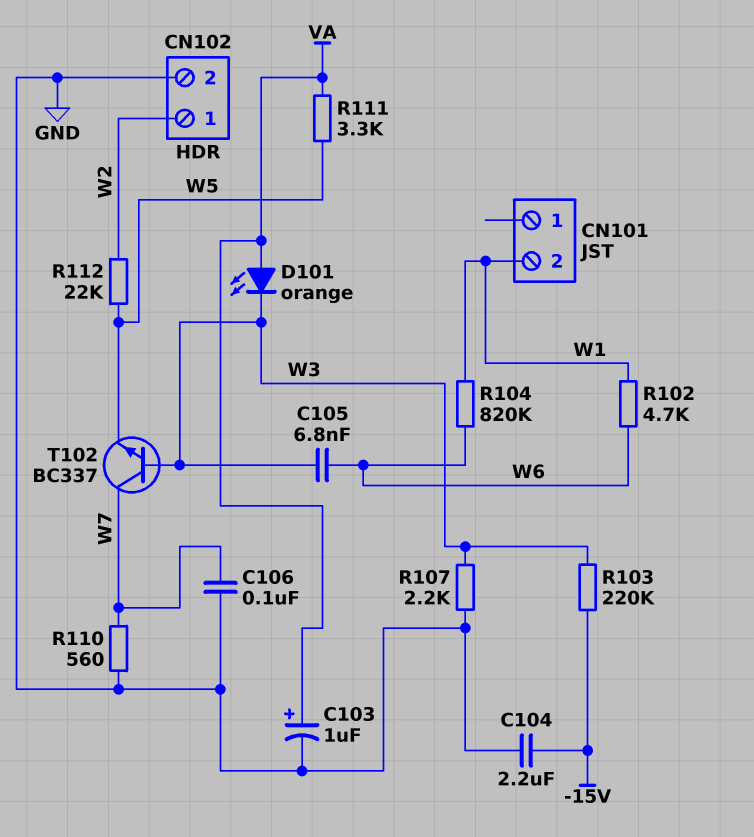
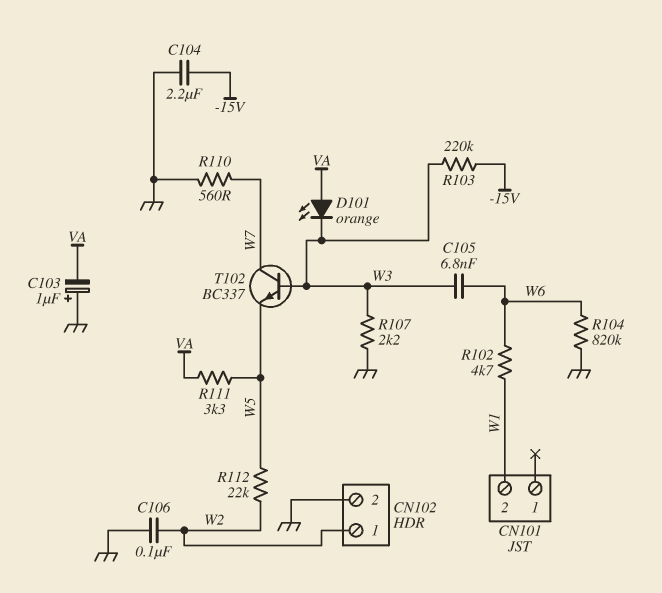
C103: 1uF (plus VA, minus GND) -> 1uF (plus GND, minus VA)
C106: 100nF (GND, W7) -> 100nF (GND, W2)
R104: 820k (W1, W6) -> 820k (GND, W6)

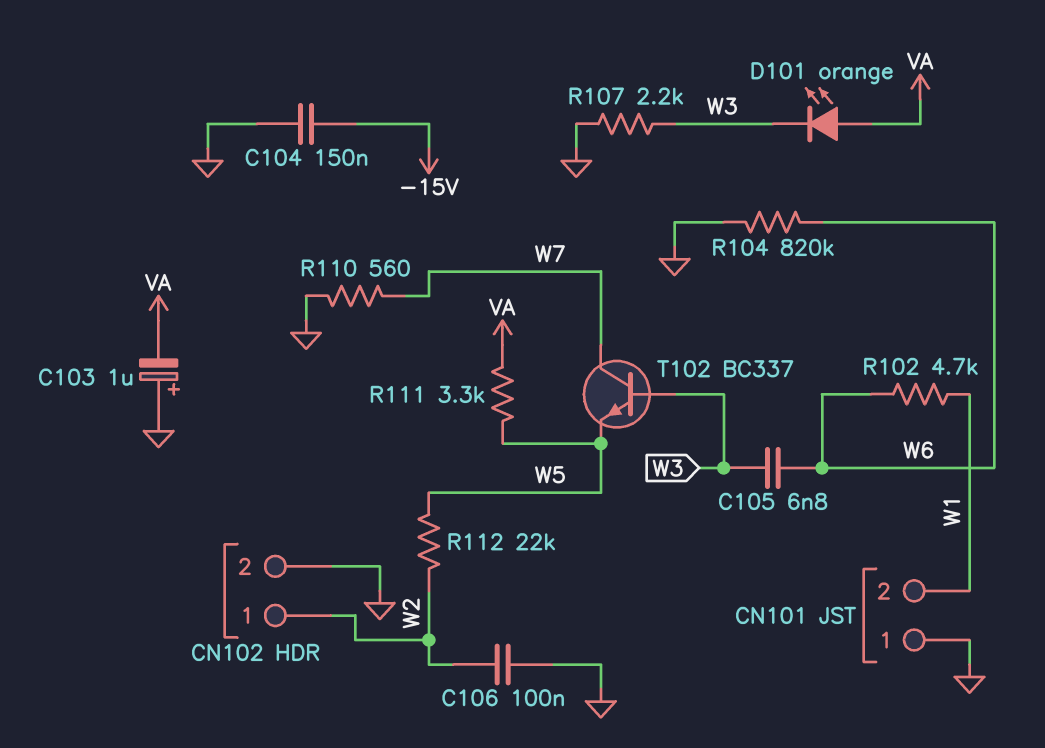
C104: 2.2uF (-15V, GND) -> 150nF (-15V, GND)
CN101 pin 1: none -> GND
R103: 220k (-15V, W3) -> none

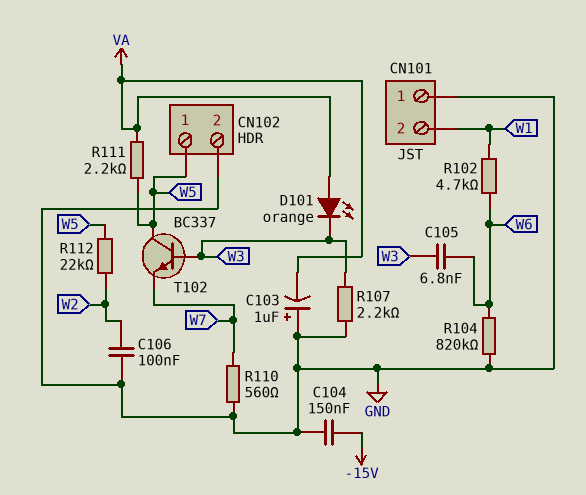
CN102 pin 1: W2 -> W5
R111: 3.3k (VA, W5) -> 2.2k (VA, W5)
T102: NPN BC337 (B W3, C W7, E W5) -> NPN BC337 (B W3, C W5, E W7)

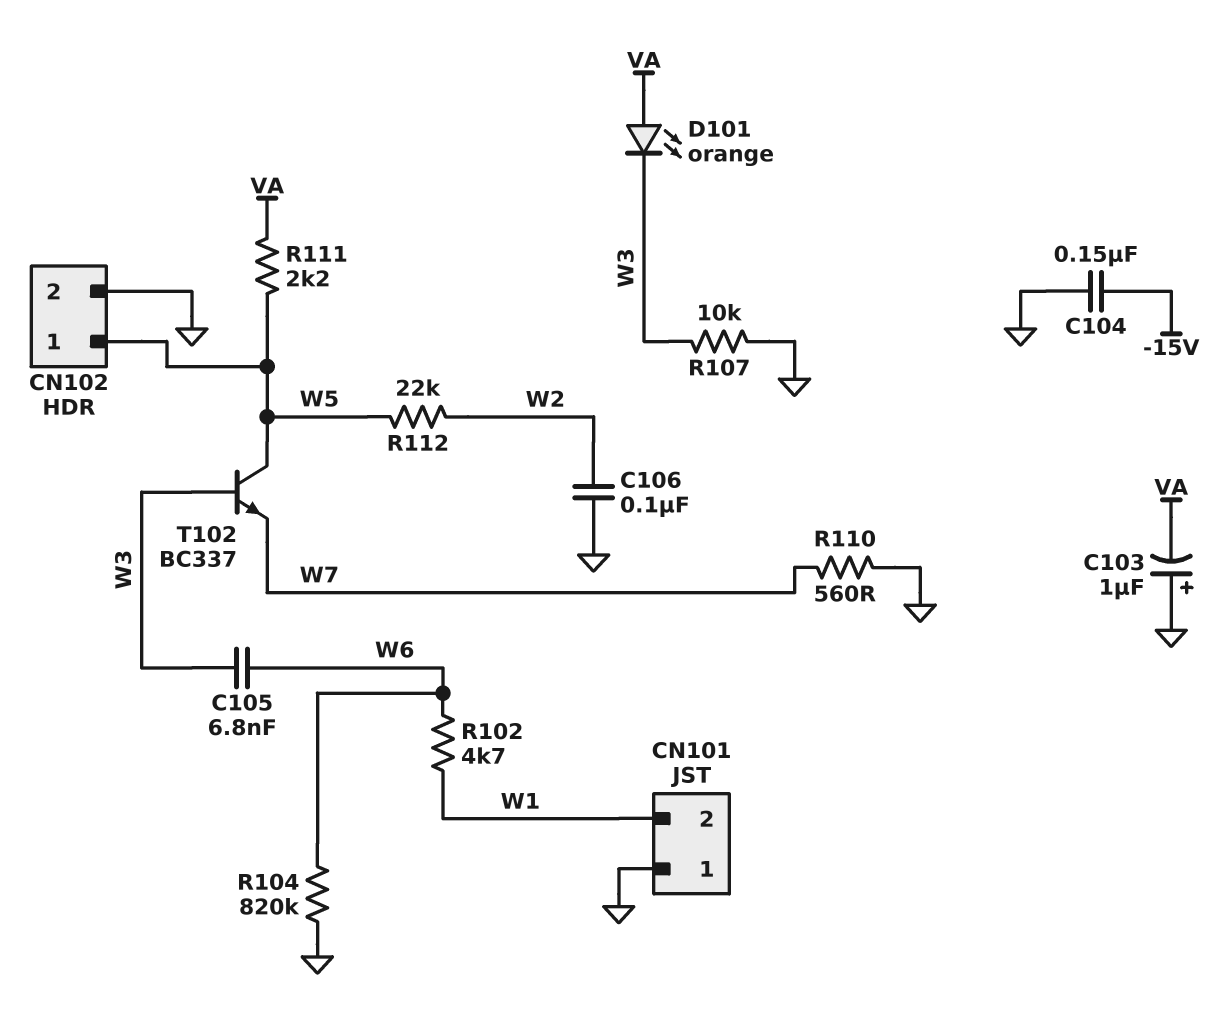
R107: 2.2k (GND, W3) -> 10k (GND, W3)

